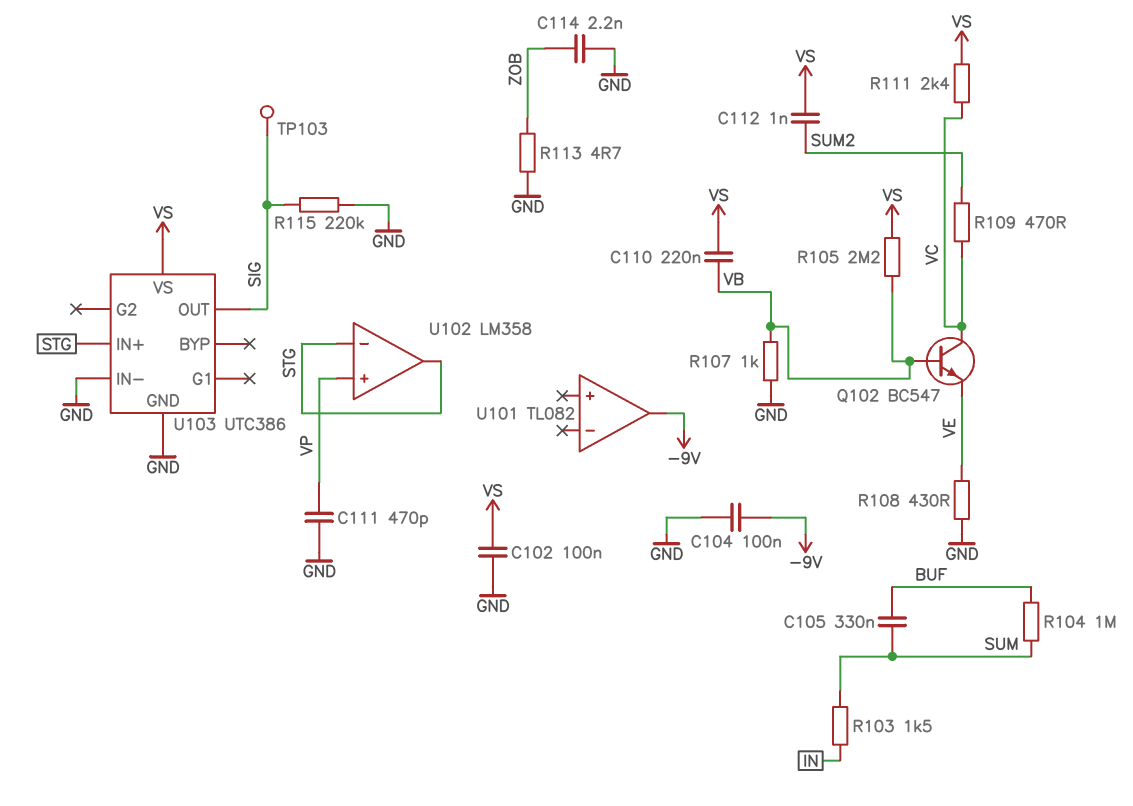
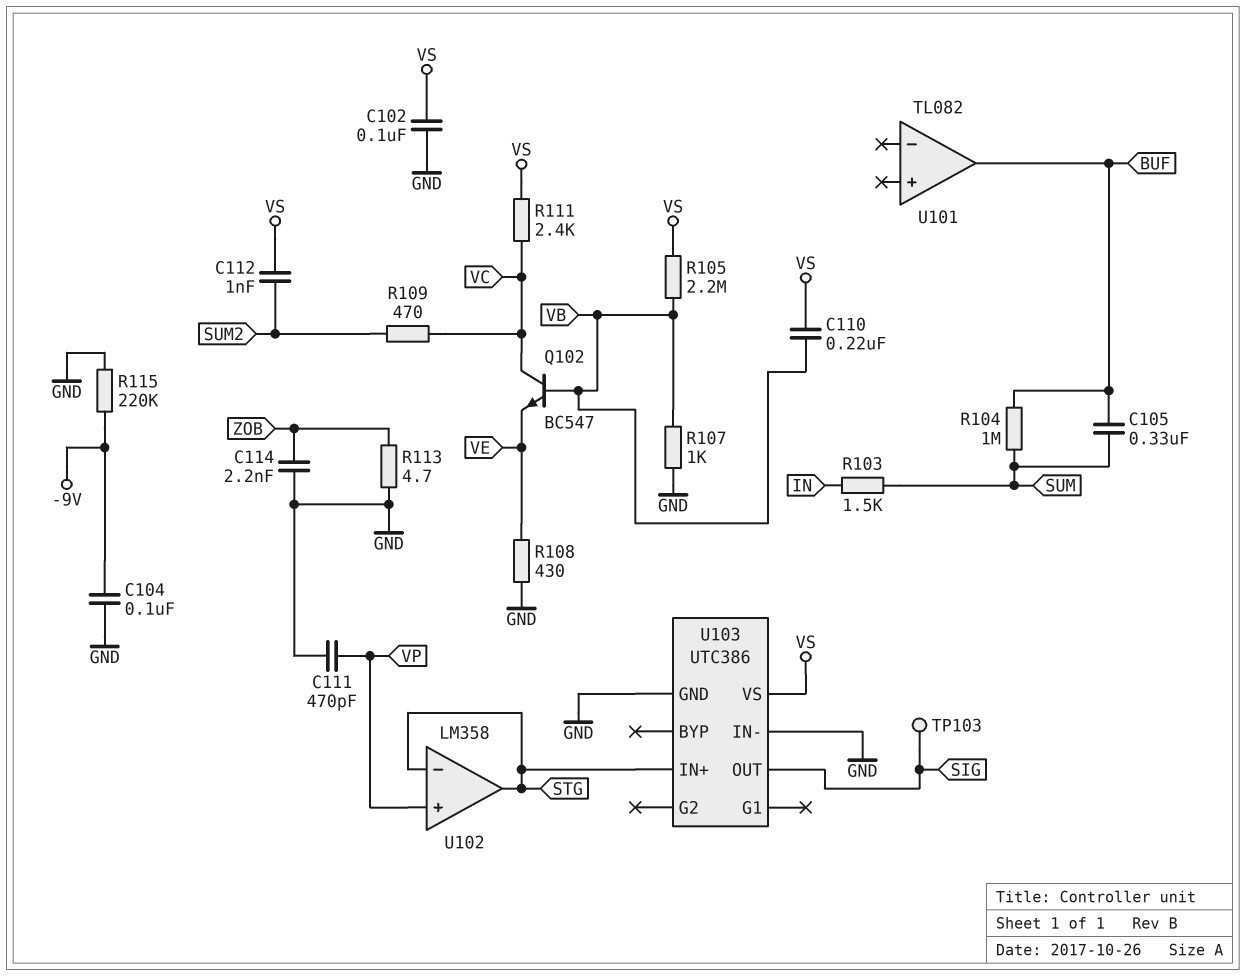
R115: 220k (GND, SIG) -> 220k (-9V, GND)
U101 pin out: -9V -> BUF

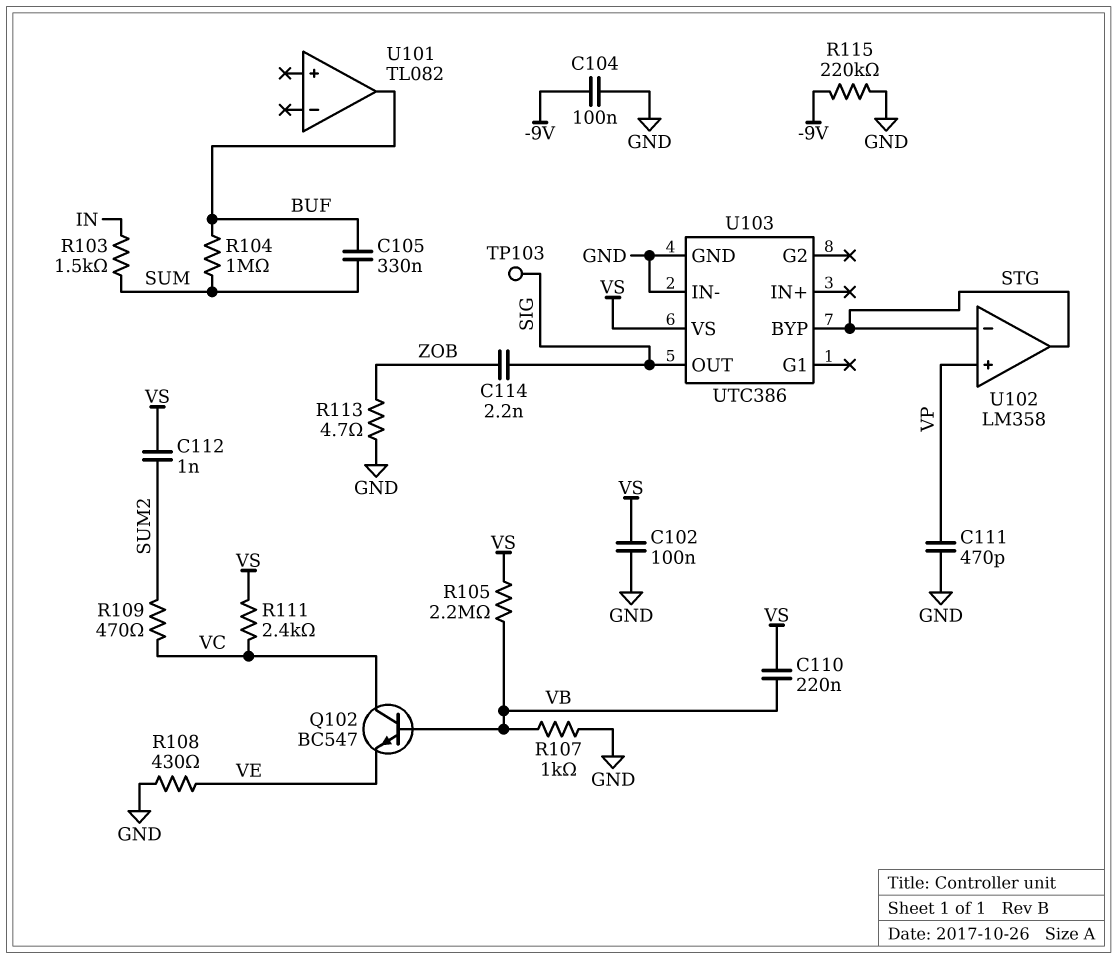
C114: 2.2nF (GND, ZOB) -> 2.2nF (SIG, ZOB)
U103 pin BYP: none -> STG
U103 pin IN+: STG -> none

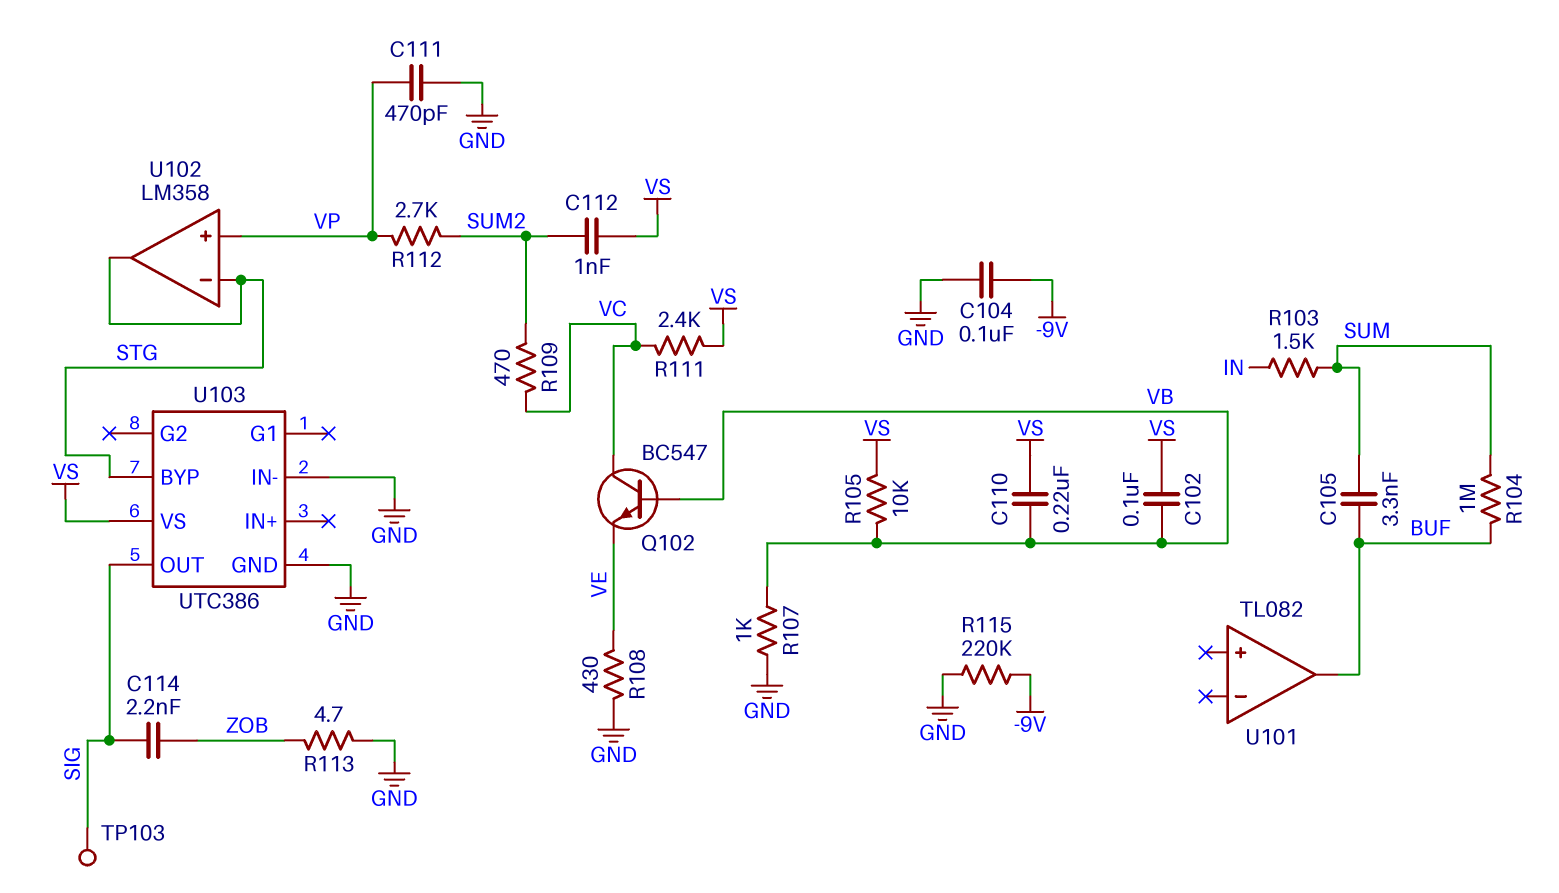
C102: 100nF (GND, VS) -> 100nF (VB, VS)
C105: 330nF (BUF, SUM) -> 3.3nF (BUF, SUM)
R105: 2.2M (VB, VS) -> 10k (VB, VS)
R112: none -> 2.7k (SUM2, VP)

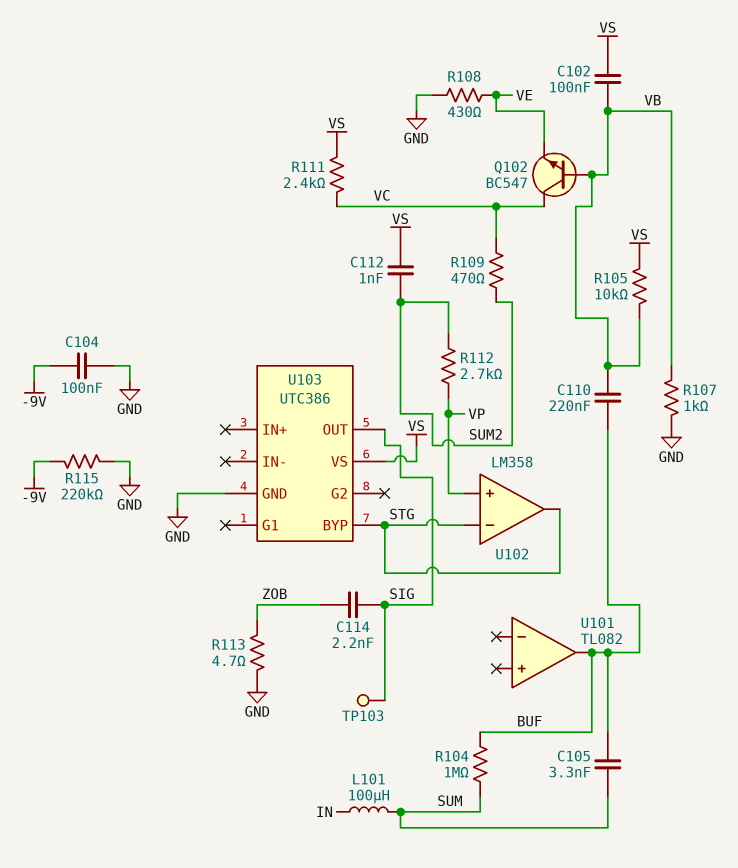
C110: 220nF (VB, VS) -> 220nF (BUF, VB)
C111: 470pF (GND, VP) -> none
L101: none -> 100uH (IN, SUM)
R103: 1.5k (IN, SUM) -> none
U103 pin IN-: GND -> none

